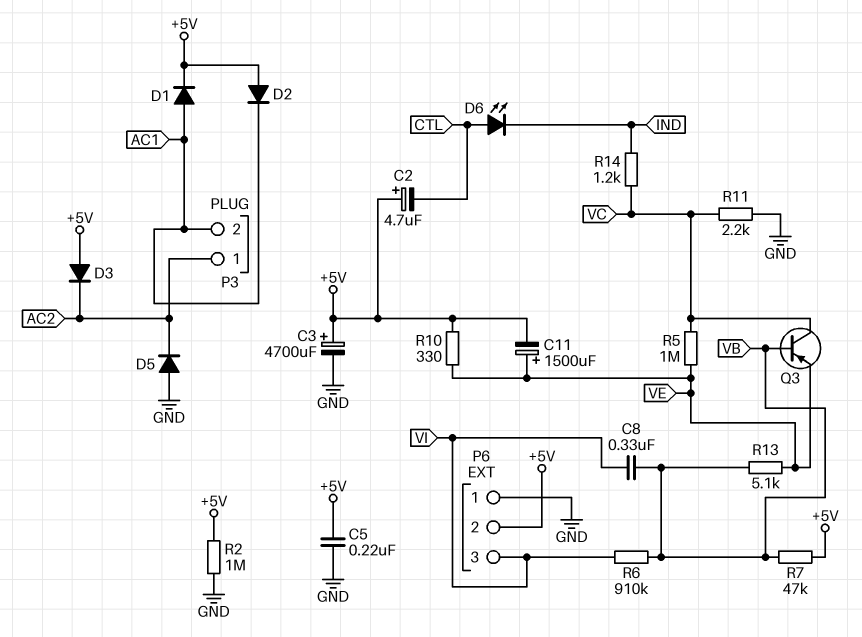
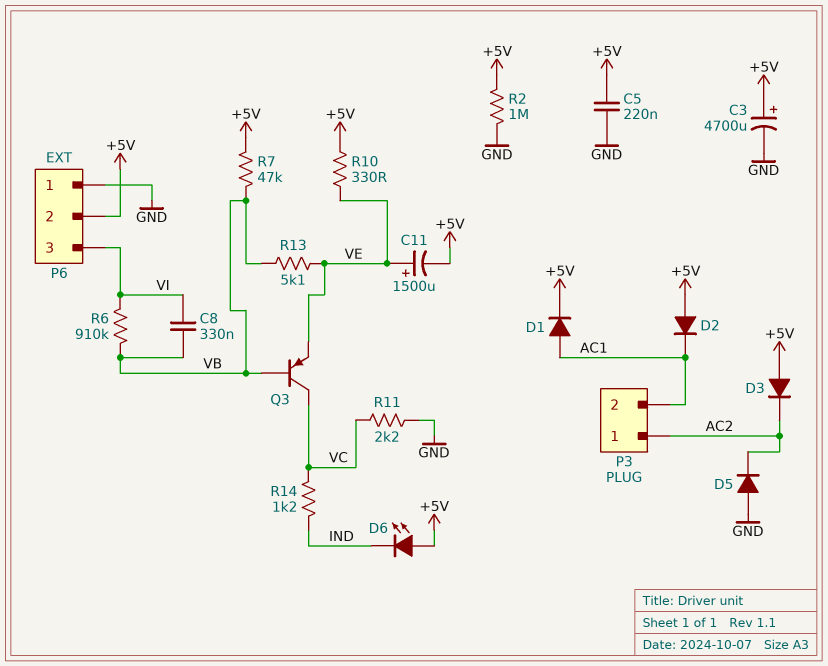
C2: 4.7uF (plus +5V, minus CTL) -> none
D6: LED (A CTL, K IND) -> LED (A +5V, K IND)
R5: 1M (VC, VE) -> none

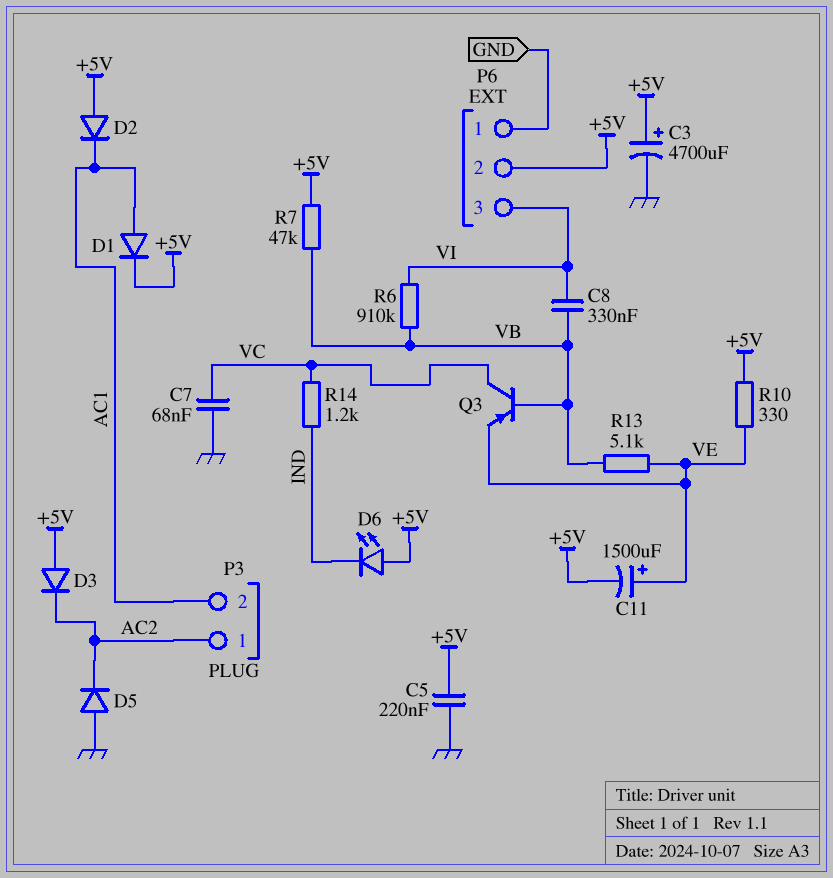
C7: none -> 68nF (GND, VC)
R2: 1M (+5V, GND) -> none
R11: 2.2k (GND, VC) -> none

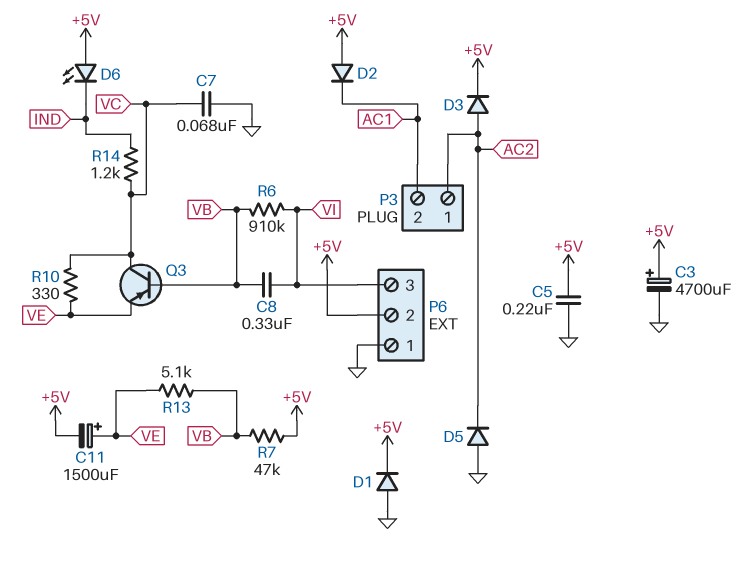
D1: diode (A AC1, K +5V) -> diode (A GND, K +5V)
D3: diode (A +5V, K AC2) -> diode (A AC2, K +5V)
R10: 330 (+5V, VE) -> 330 (VC, VE)

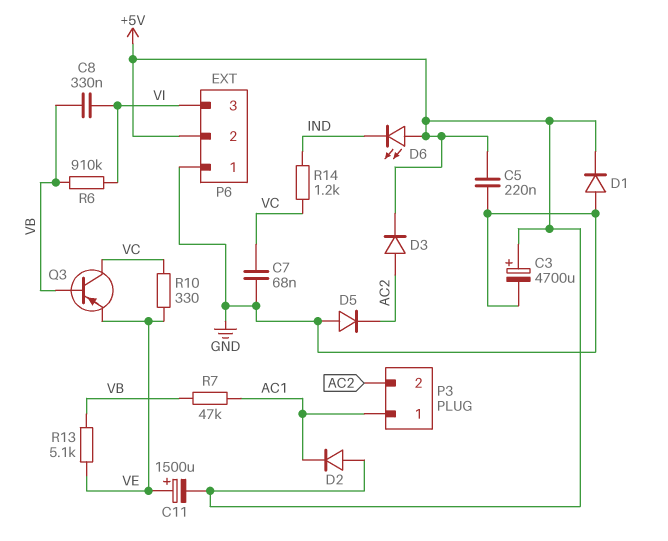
P3 pin 1: AC2 -> AC1
P3 pin 2: AC1 -> AC2
R7: 47k (+5V, VB) -> 47k (AC1, VB)

